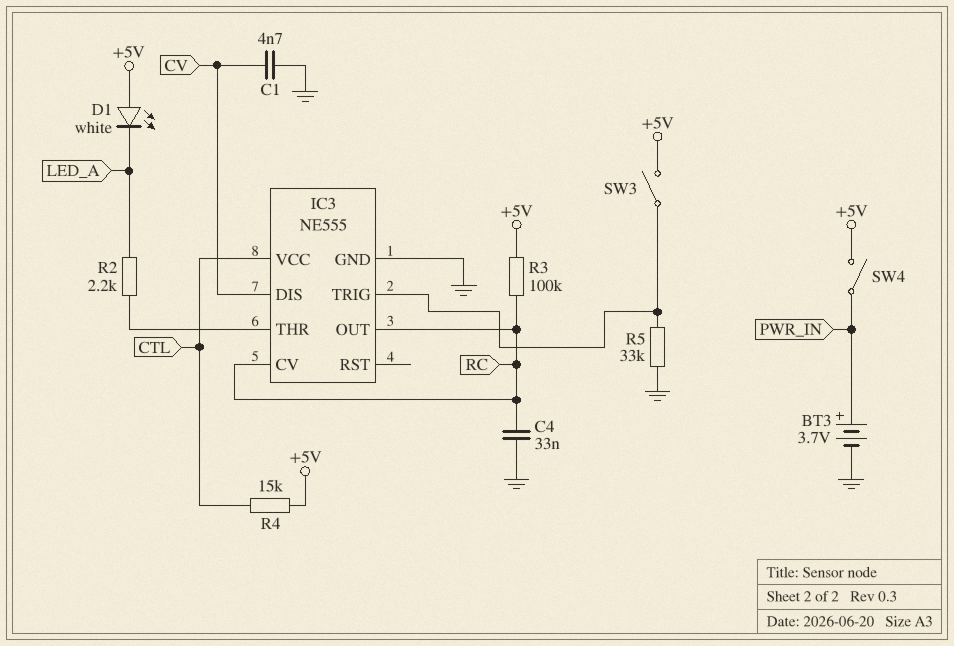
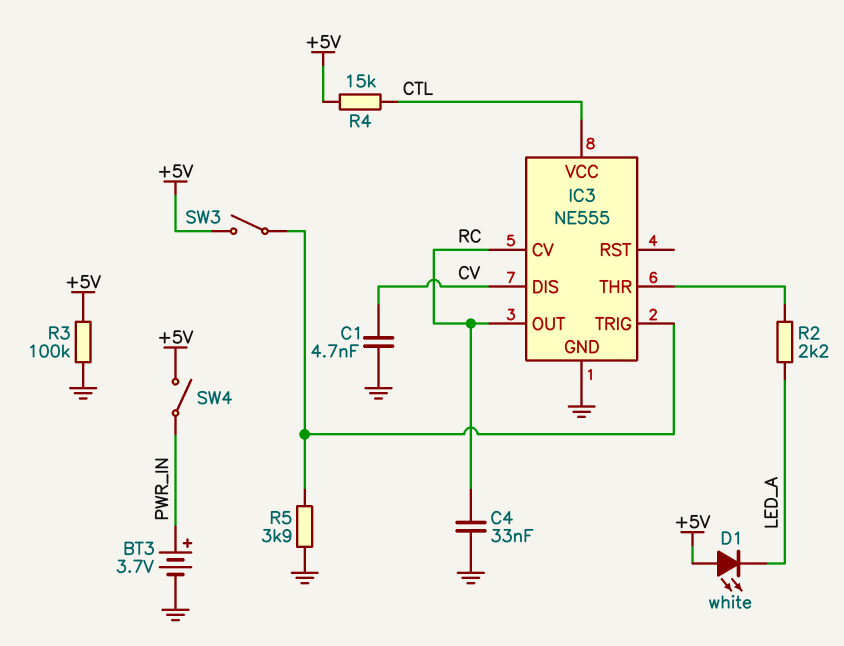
R3: 100k (+5V, RC) -> 100k (+5V, GND)
R5: 33k (GND, IC3/TRIG) -> 3.9k (GND, IC3/TRIG)

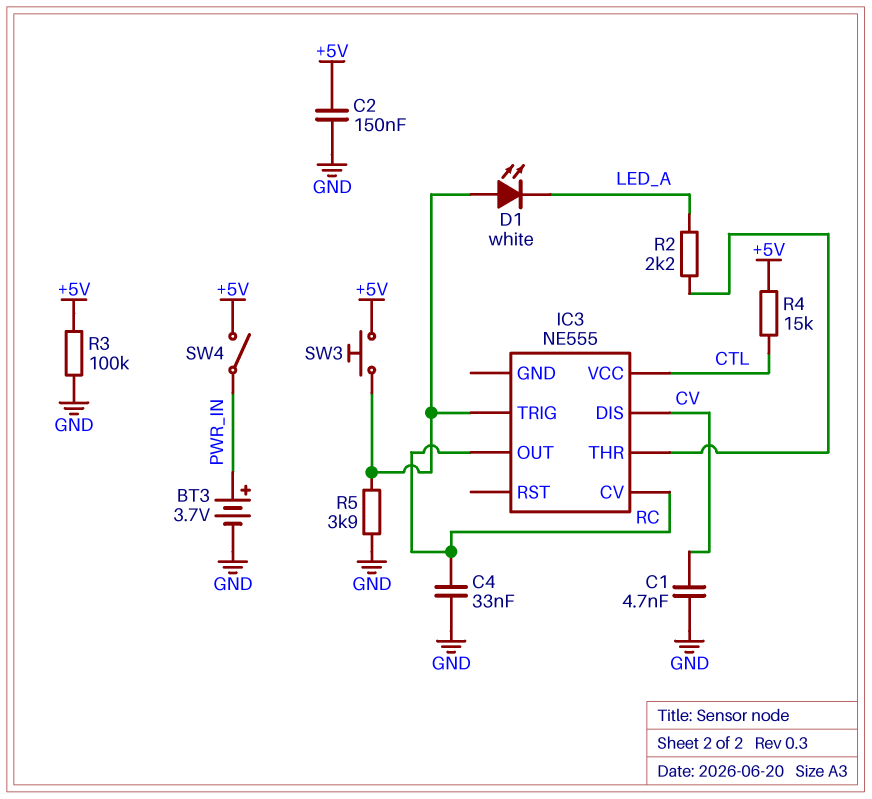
C2: none -> 150nF (+5V, GND)
D1: LED white (A +5V, K LED_A) -> LED white (A IC3/TRIG, K LED_A)
IC3 pin GND: GND -> none
SW3: switch (+5V, IC3/TRIG) -> button (+5V, IC3/TRIG)

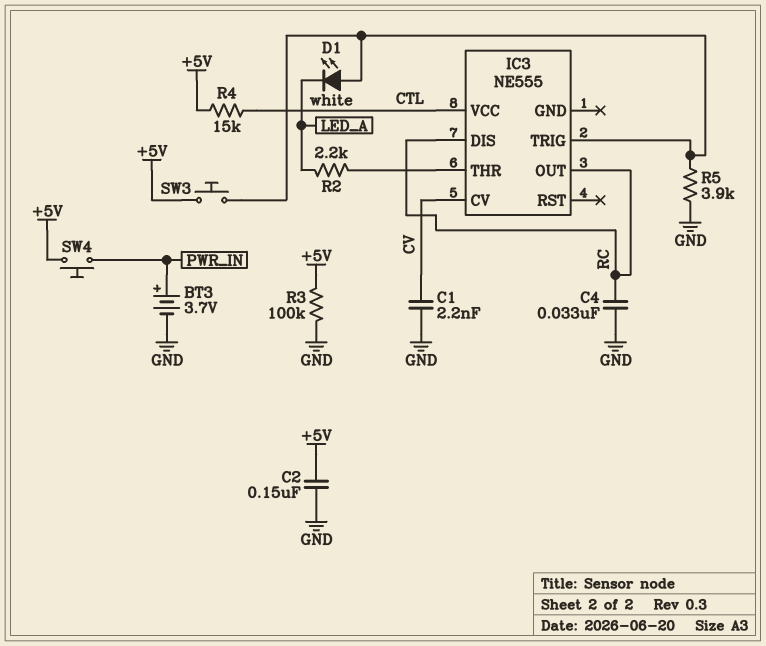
C1: 4.7nF (CV, GND) -> 2.2nF (CV, GND)
IC3 pin CV: RC -> CV
IC3 pin DIS: CV -> RC
SW4: switch (+5V, PWR_IN) -> button (+5V, PWR_IN)

